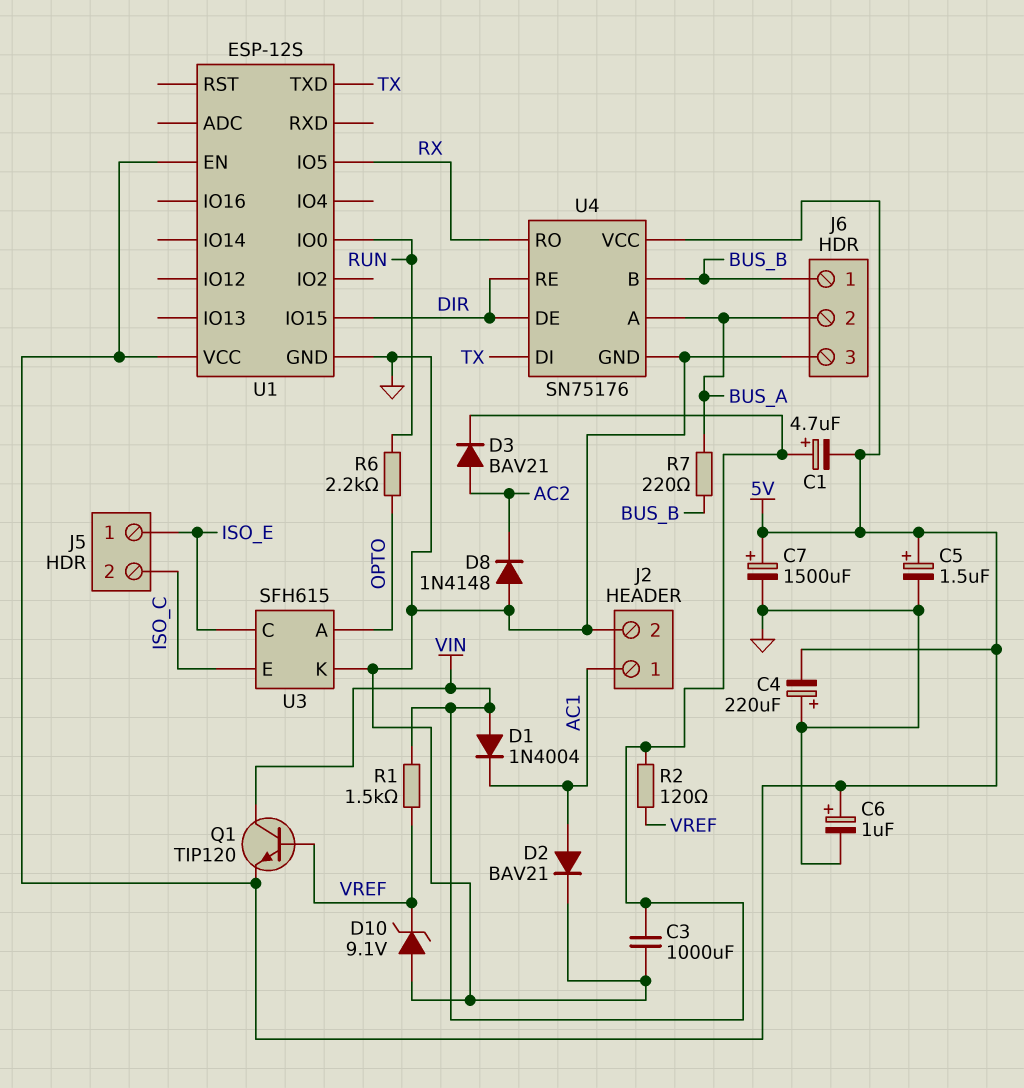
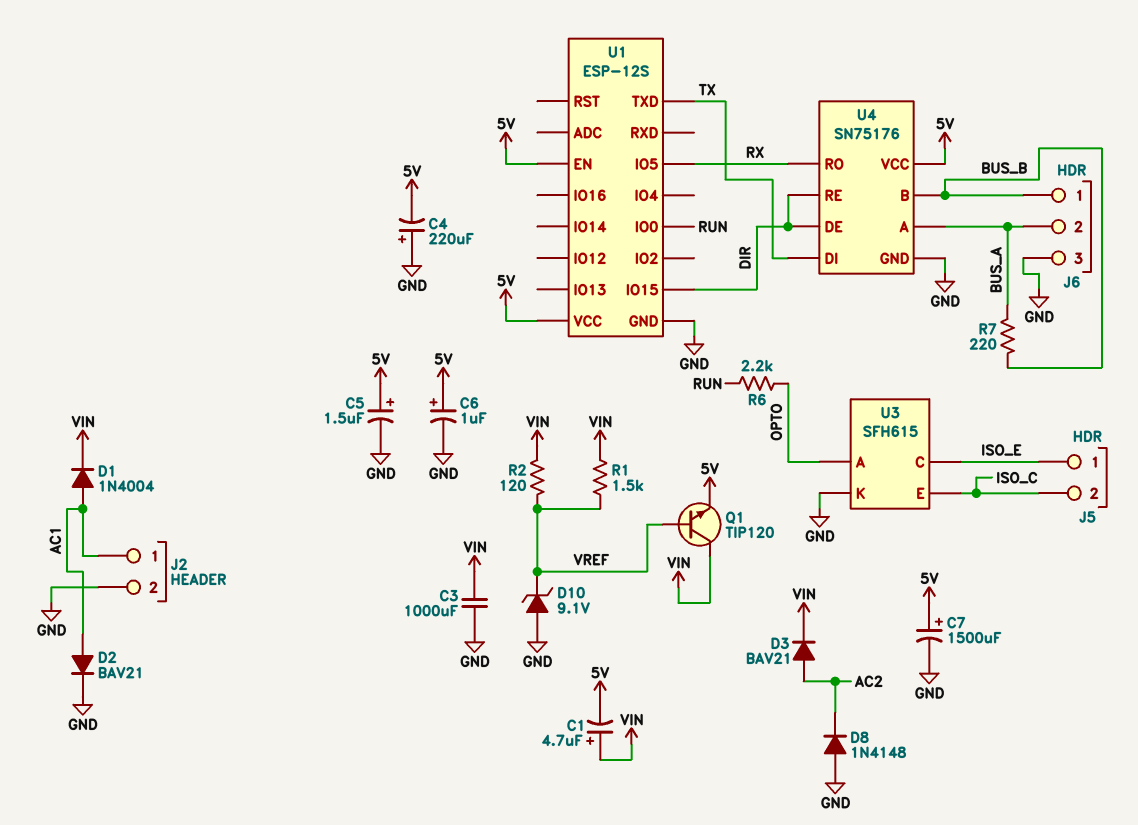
D1: diode 1N4004 (A VIN, K AC1) -> diode 1N4004 (A AC1, K VIN)

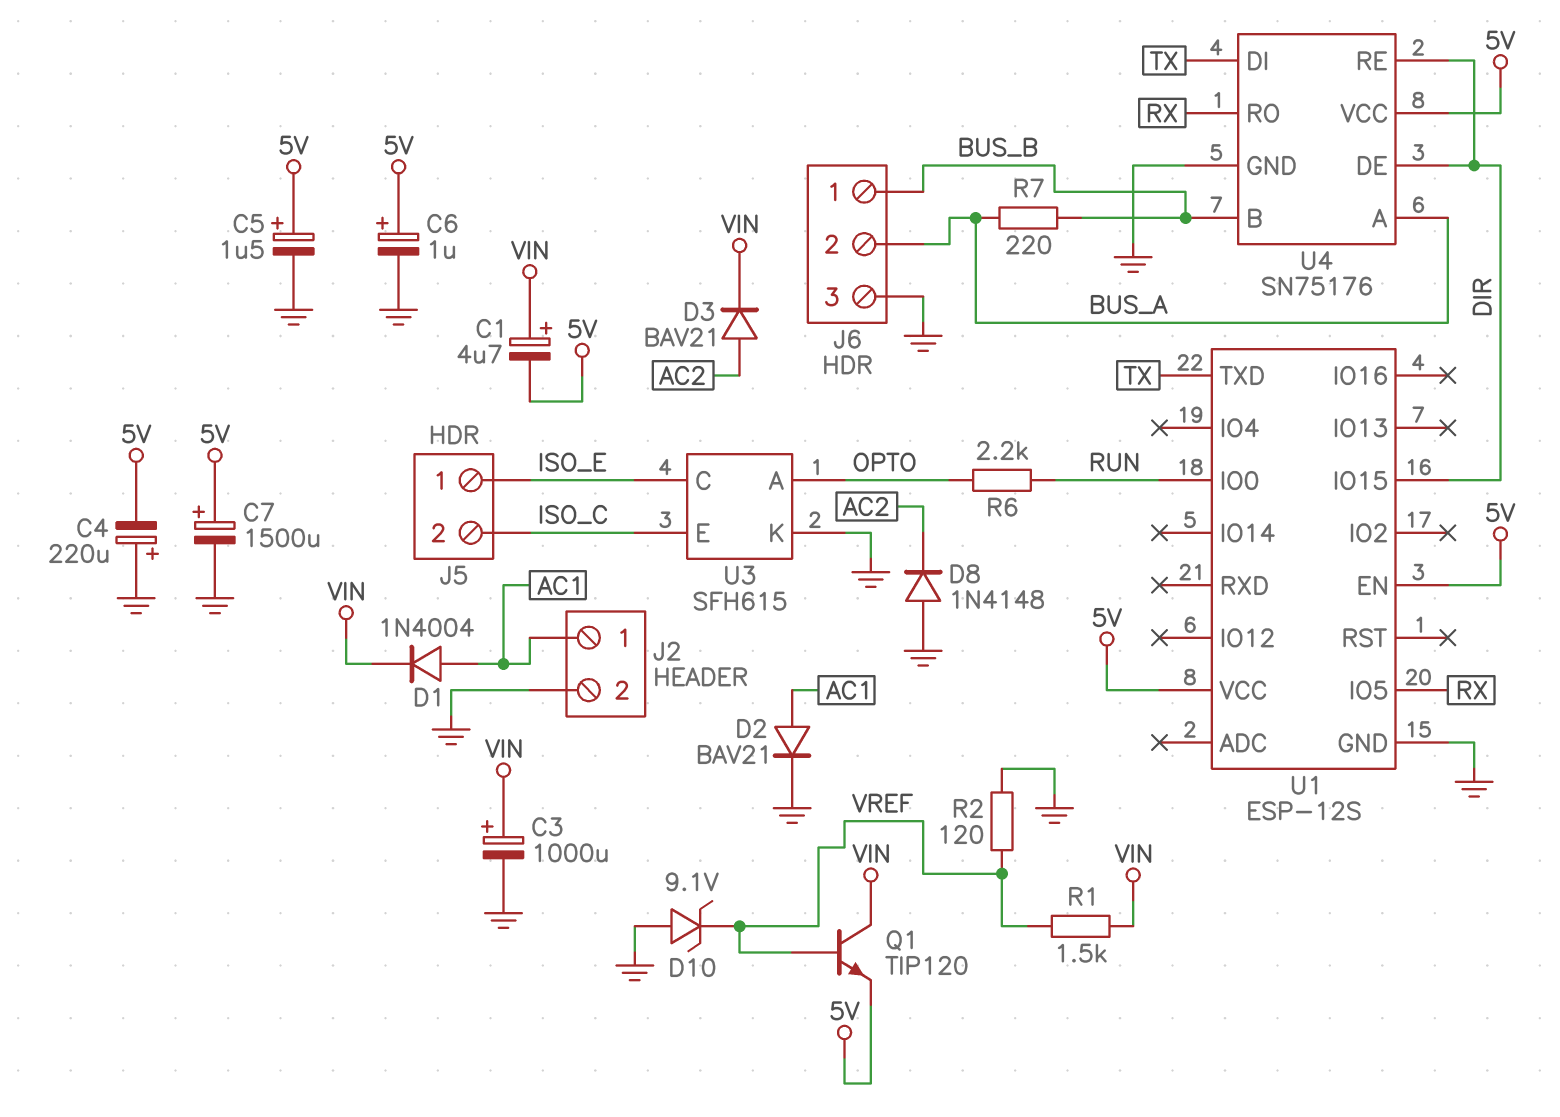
C3: 1000uF (GND, VIN) -> 1000uF (plus VIN, minus GND)
R2: 120 (VIN, VREF) -> 120 (GND, VREF)

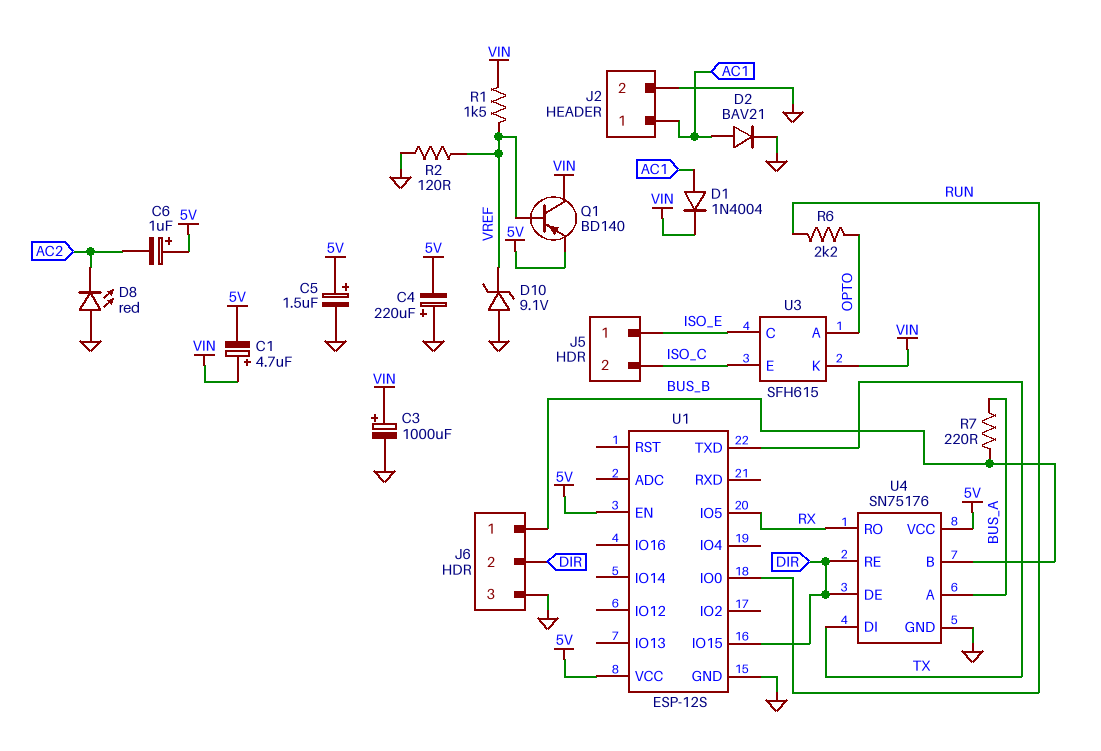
C6: 1uF (plus 5V, minus GND) -> 1uF (plus 5V, minus AC2)
C7: 1500uF (plus 5V, minus GND) -> none
D3: diode BAV21 (A AC2, K VIN) -> none
D8: diode 1N4148 (A GND, K AC2) -> LED red (A GND, K AC2)
J6 pin 2: BUS_A -> DIR
Q1: NPN TIP120 (B VREF, C VIN, E 5V) -> PNP BD140 (B VREF, C VIN, E 5V)
U3 pin K: GND -> VIN

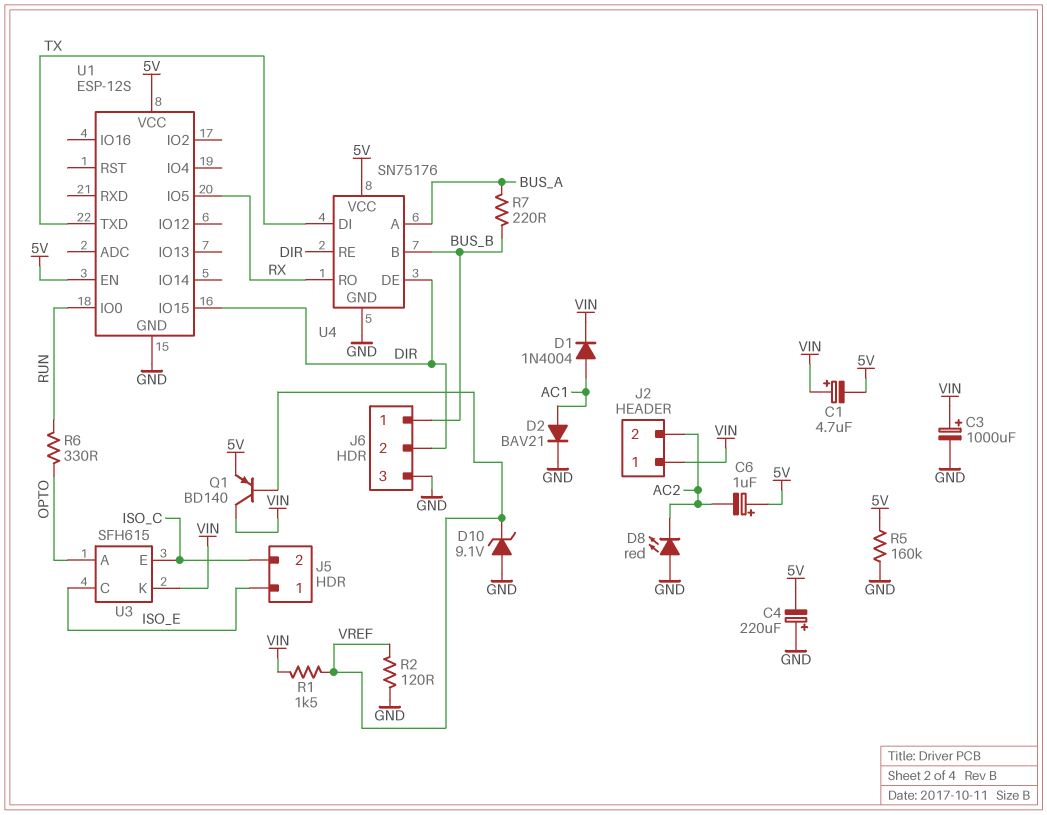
C5: 1.5uF (plus 5V, minus GND) -> none
J2 pin 1: AC1 -> VIN
J2 pin 2: GND -> AC2
R5: none -> 160k (5V, GND)
R6: 2.2k (OPTO, RUN) -> 330 (OPTO, RUN)

